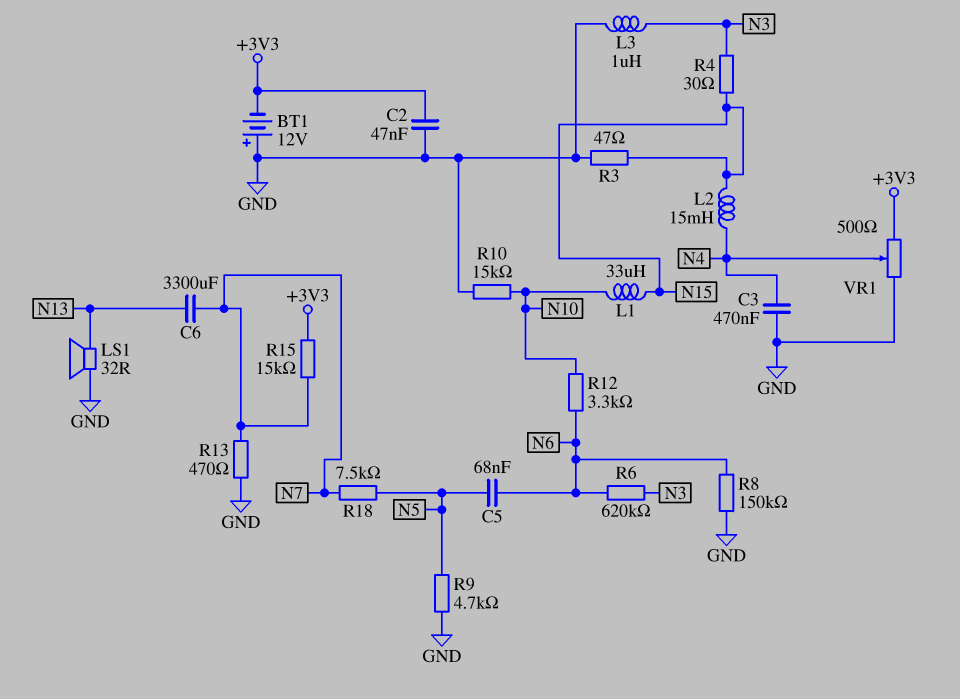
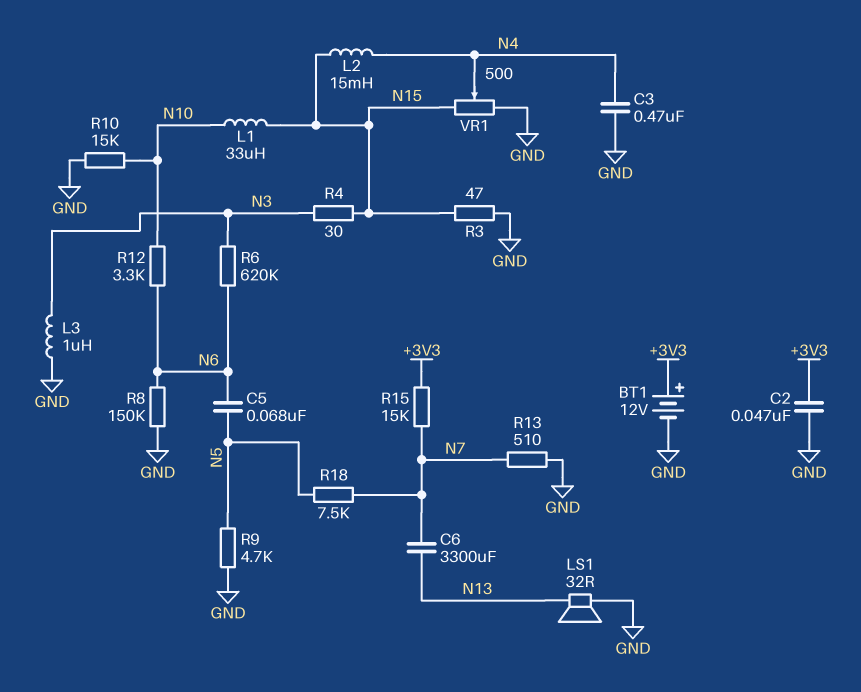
BT1: 12V (plus GND, minus +3V3) -> 12V (plus +3V3, minus GND)
R13: 470 (GND, N7) -> 510 (GND, N7)
VR1: 500 (+3V3, GND, wiper N4) -> 500 (GND, N15, wiper N4)

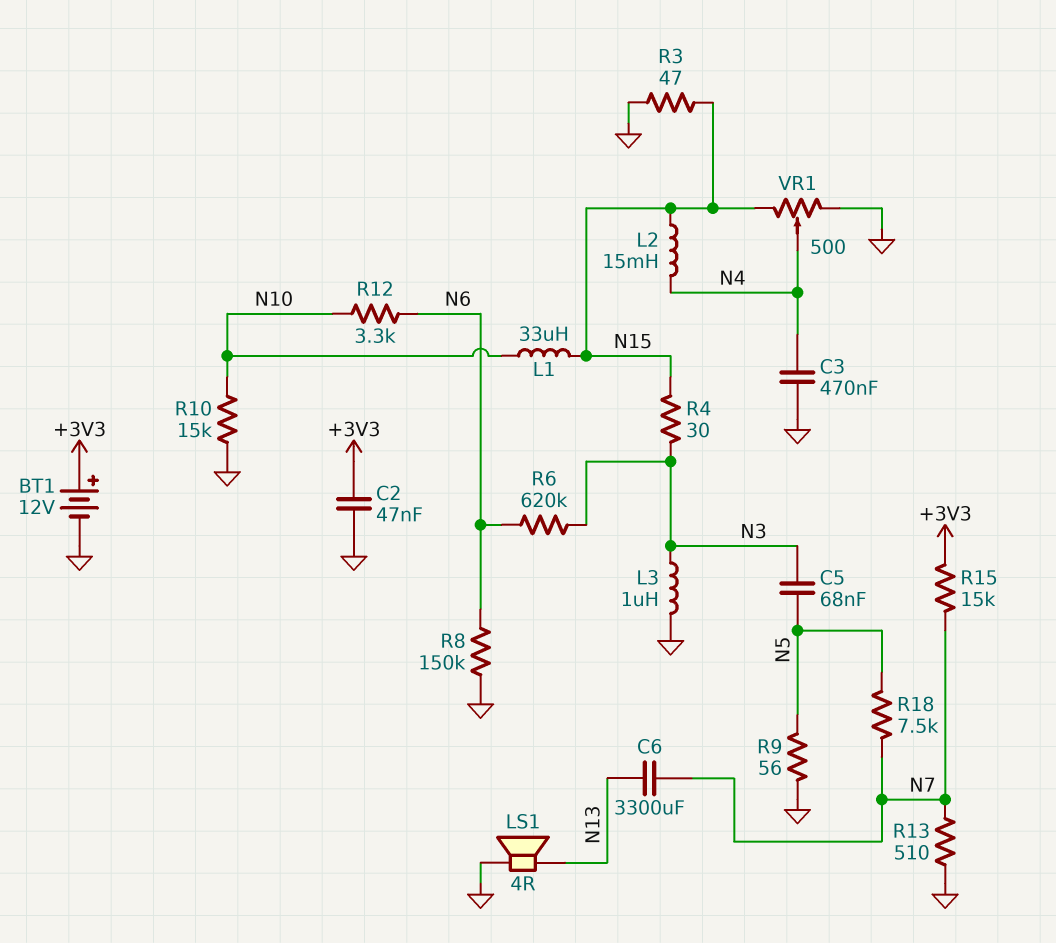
C5: 68nF (N5, N6) -> 68nF (N3, N5)
LS1: speaker 32R (GND, N13) -> speaker 4R (GND, N13)
R9: 4.7k (GND, N5) -> 56 (GND, N5)

